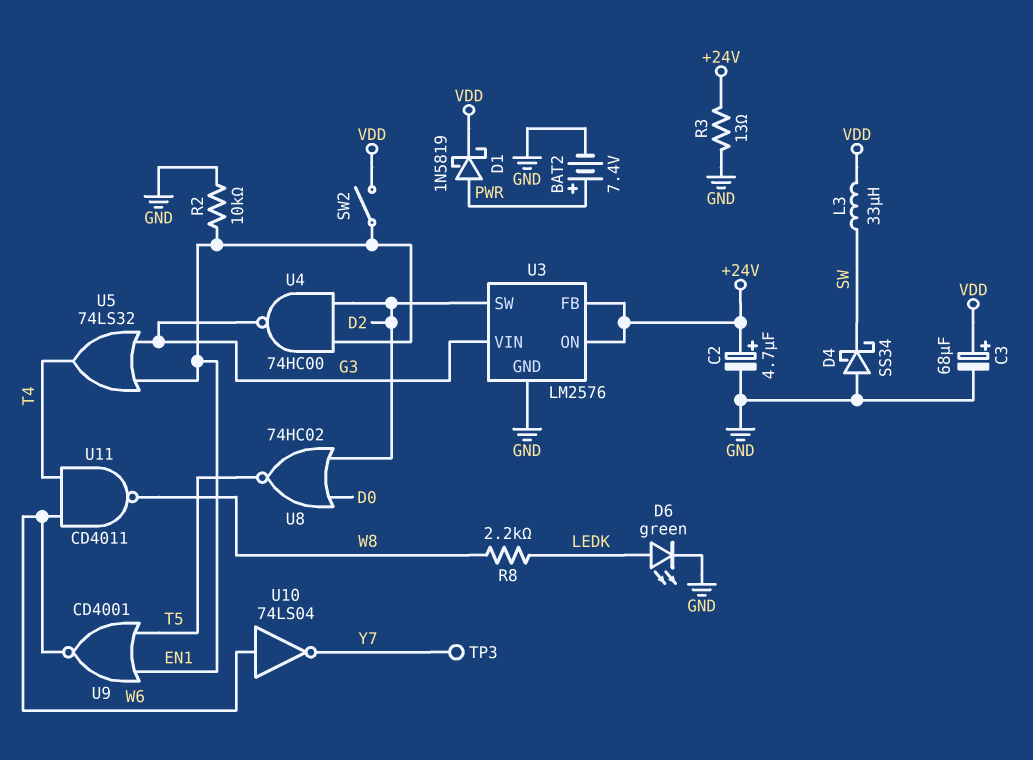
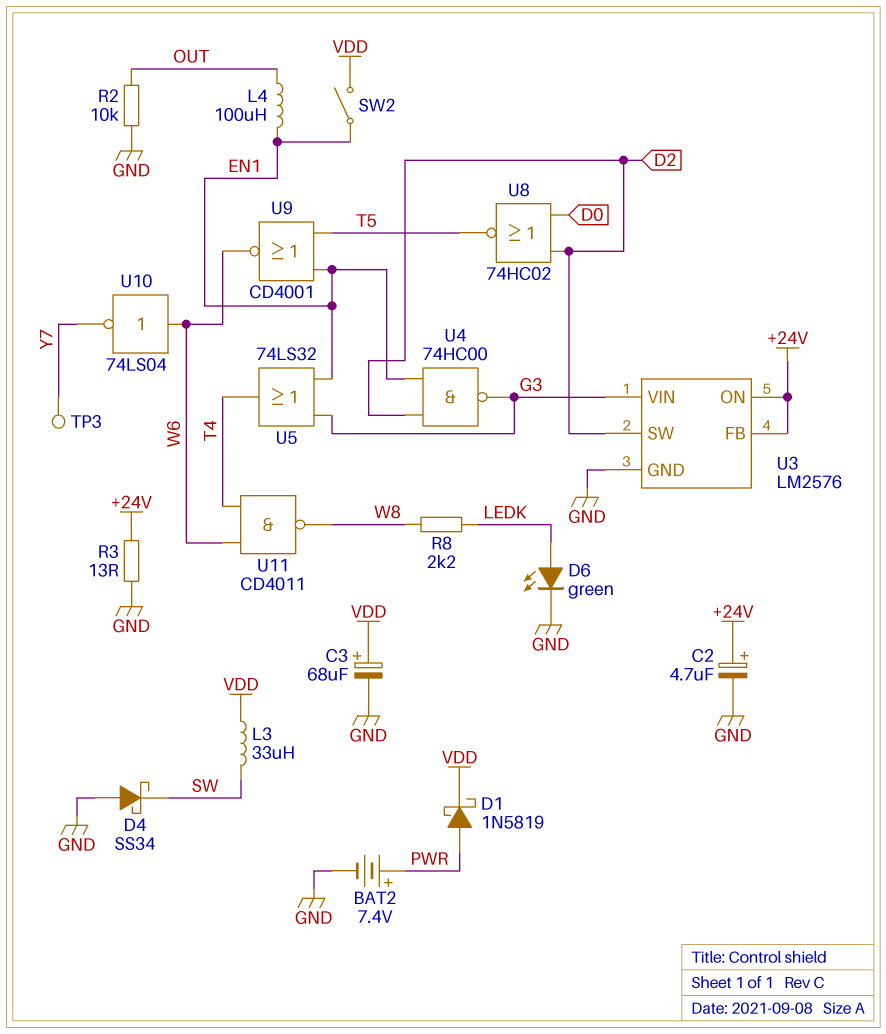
L4: none -> 100uH (EN1, OUT)
R2: 10k (EN1, GND) -> 10k (GND, OUT)

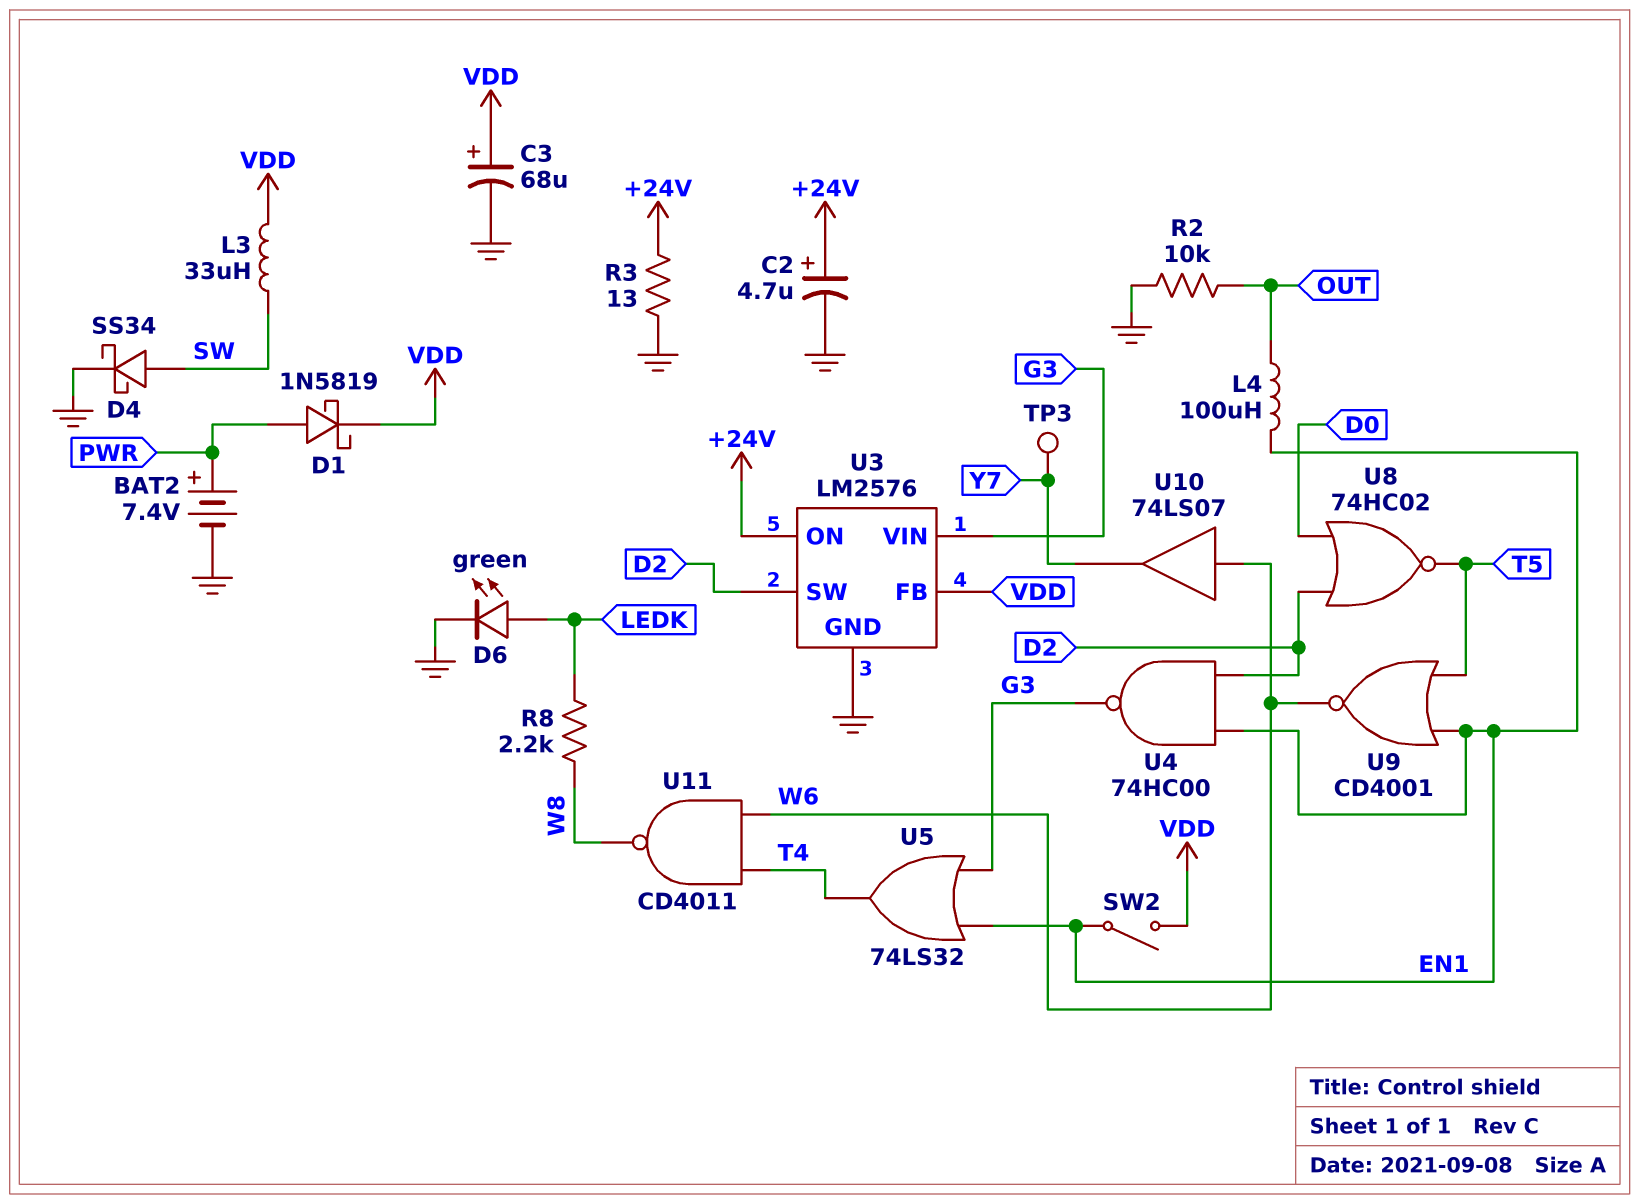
D4: schottky SS34 (A GND, K SW) -> schottky SS34 (A SW, K GND)
U3 pin FB: +24V -> VDD
U10: NOT 74LS04 (in W6, out Y7) -> buffer 74LS07 (in W6, out Y7)

